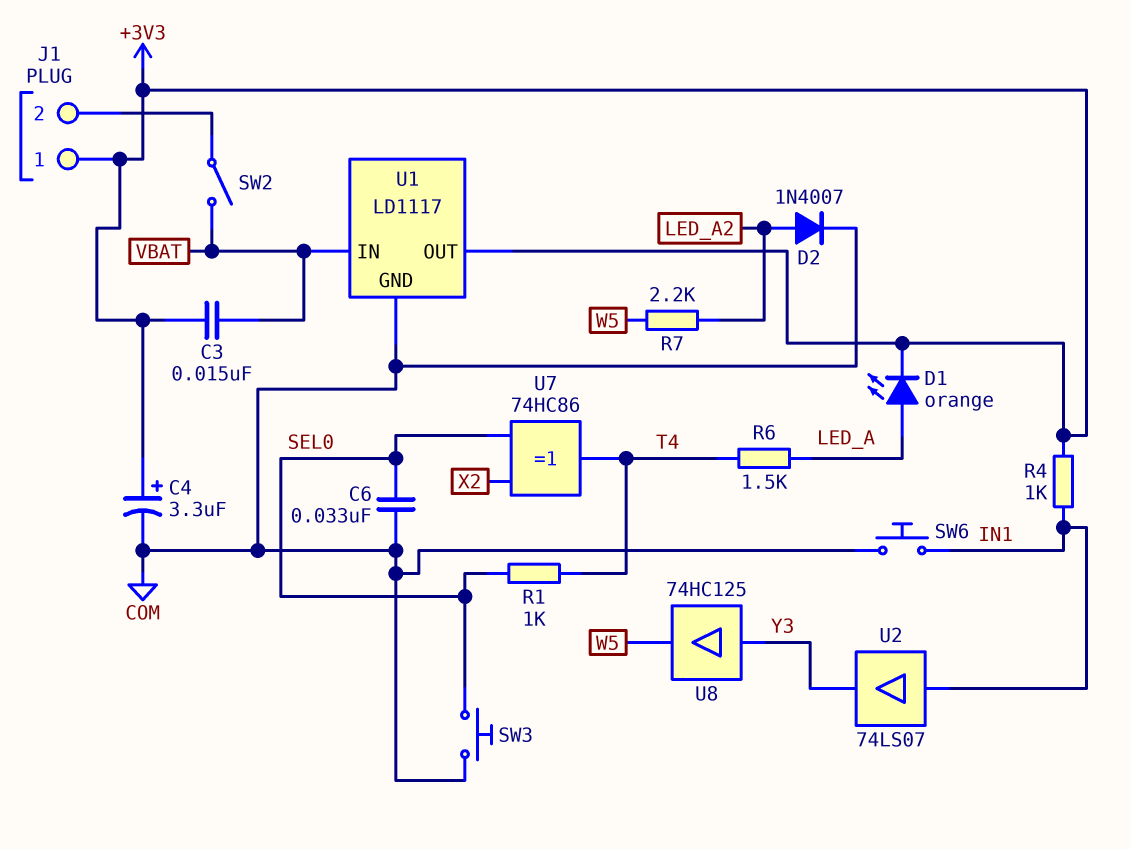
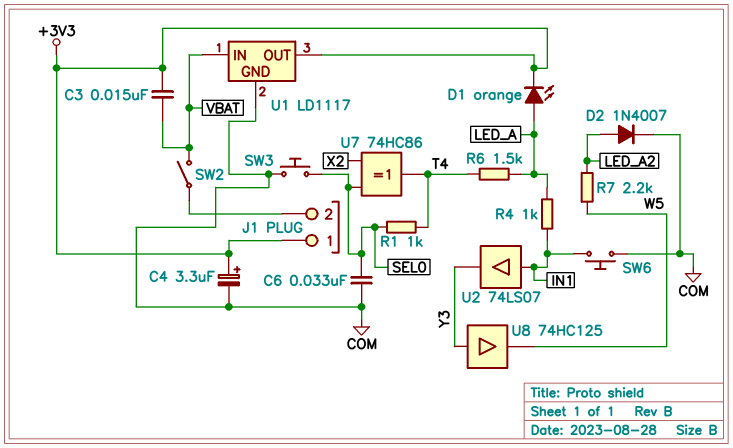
R4: 1k (+3V3, IN1) -> 1k (IN1, LED_A)

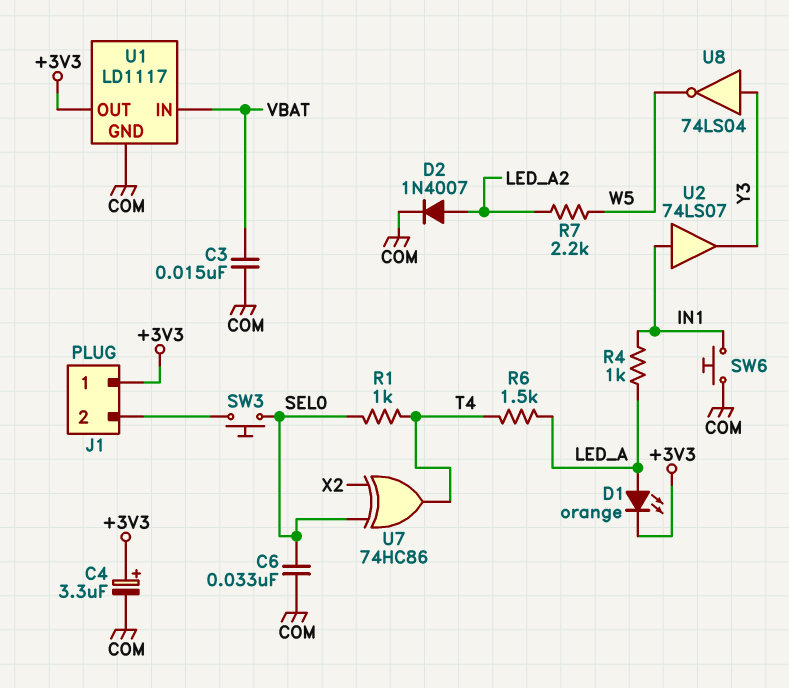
C3: 15nF (+3V3, VBAT) -> 15nF (COM, VBAT)
SW2: switch (J1/2, VBAT) -> none
SW3: button (COM, SEL0) -> button (J1/2, SEL0)
U8: buffer 74HC125 (in Y3, out W5) -> NOT 74LS04 (in Y3, out W5)

